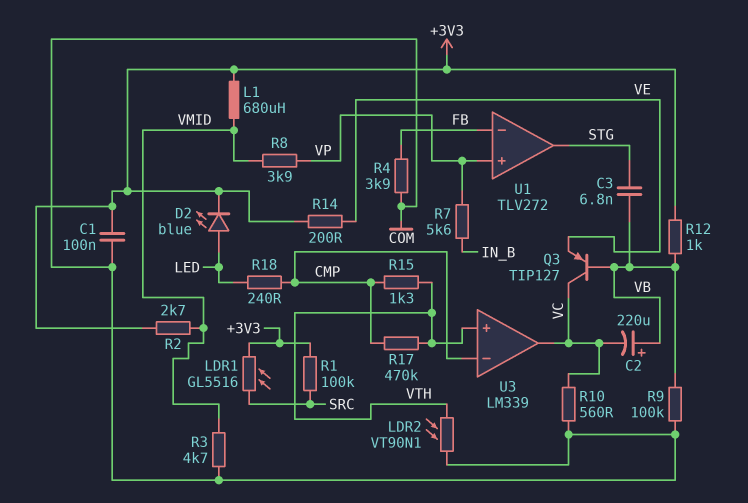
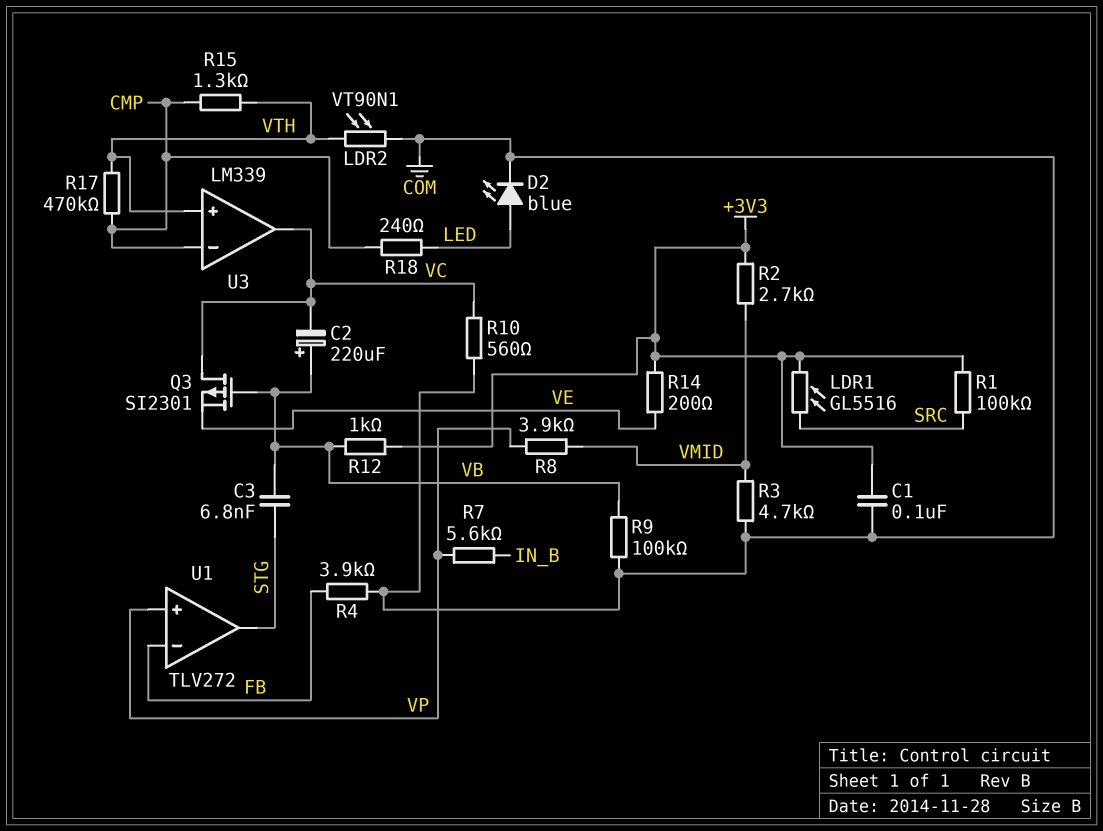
D2: LED blue (A LED, K +3V3) -> LED blue (A LED, K COM)
L1: 680uH (+3V3, VMID) -> none
Q3: PNP TIP127 (B VB, C VC, E VE) -> PMOS SI2301 (G VB, D VC, S VE)

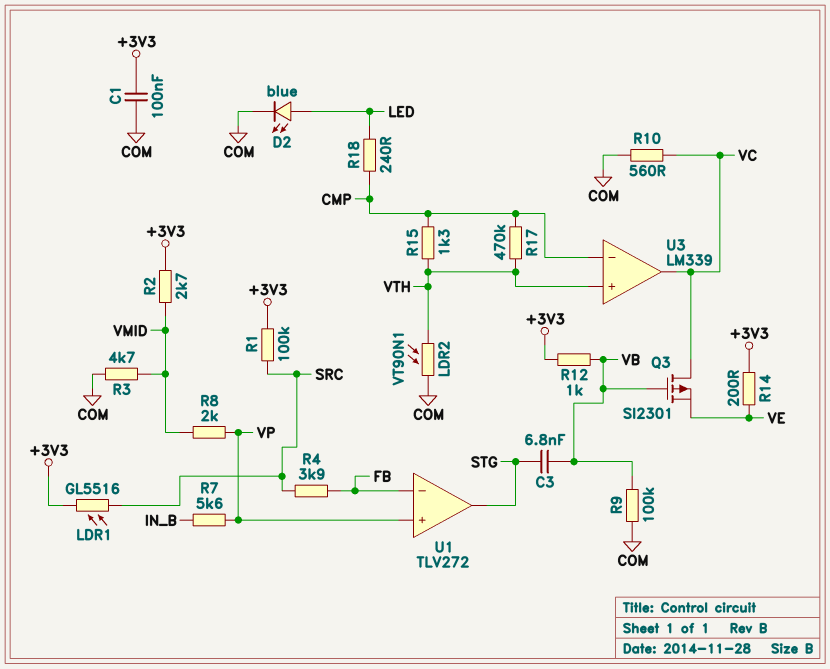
C2: 220uF (plus VB, minus VC) -> none
R4: 3.9k (COM, FB) -> 3.9k (FB, SRC)
R8: 3.9k (VMID, VP) -> 2k (VMID, VP)

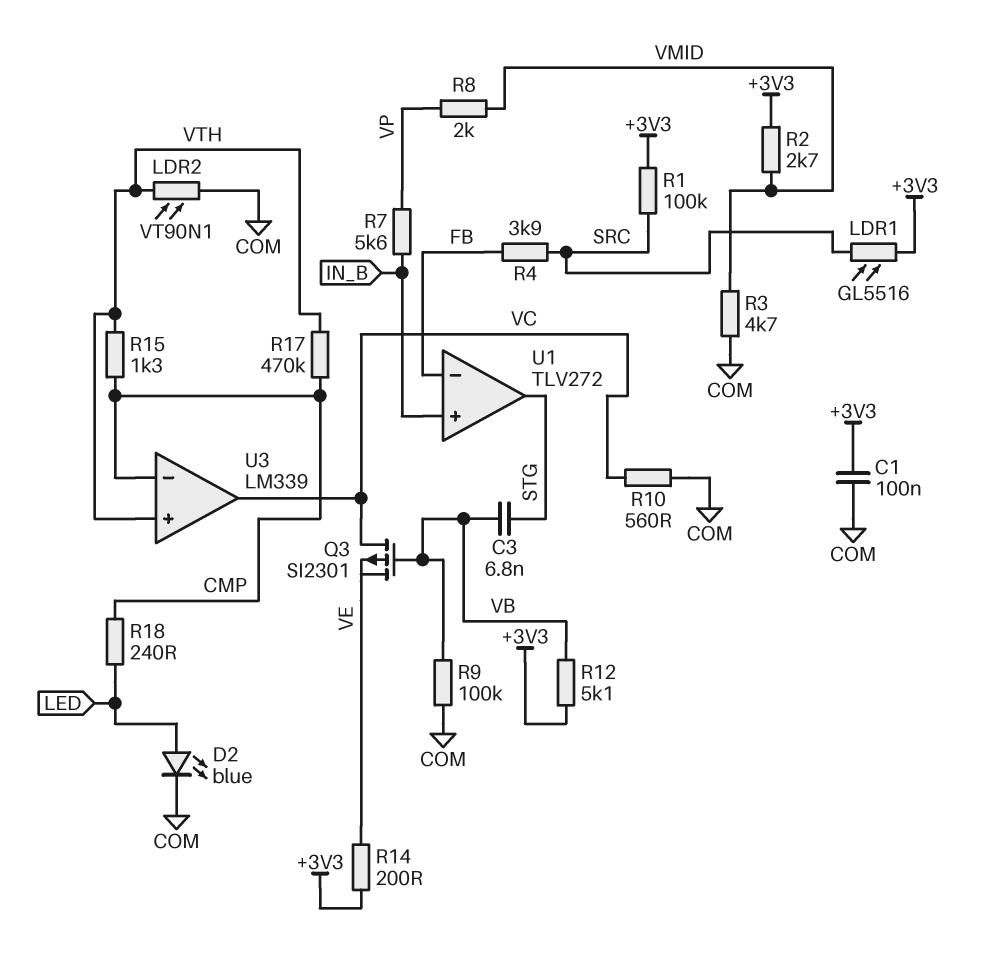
R12: 1k (+3V3, VB) -> 5.1k (+3V3, VB)
U1 pin in+: VP -> IN_B

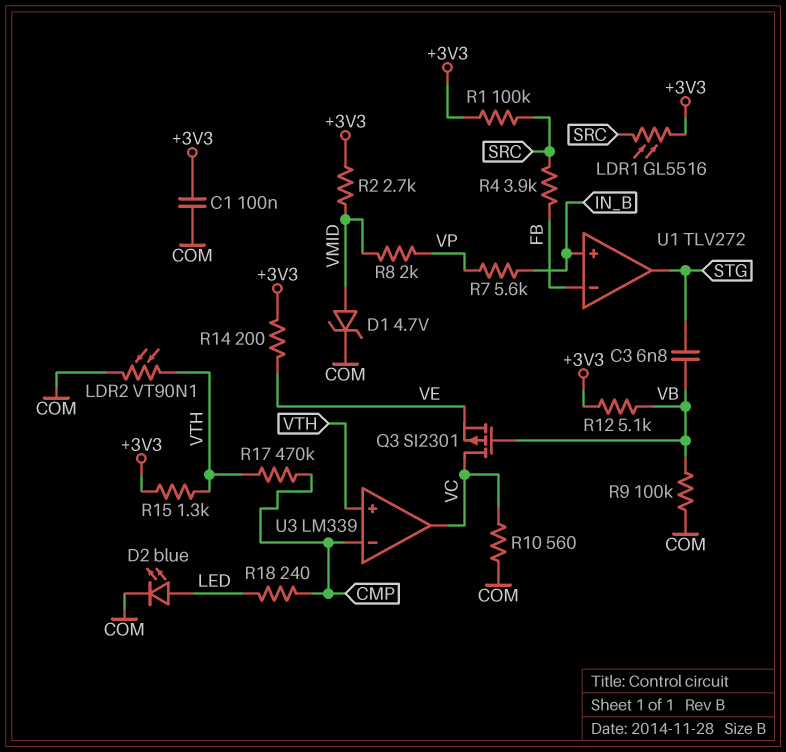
D1: none -> zener 4.7V (A VMID, K COM)
R3: 4.7k (COM, VMID) -> none
R15: 1.3k (CMP, VTH) -> 1.3k (+3V3, VTH)

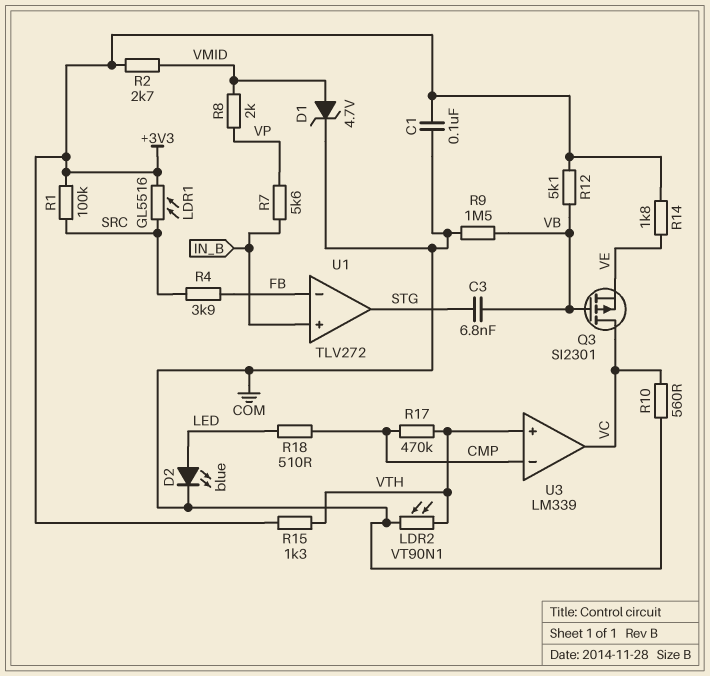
R9: 100k (COM, VB) -> 1.5M (COM, VB)
R14: 200 (+3V3, VE) -> 1.8k (+3V3, VE)
R18: 240 (CMP, LED) -> 510 (CMP, LED)

